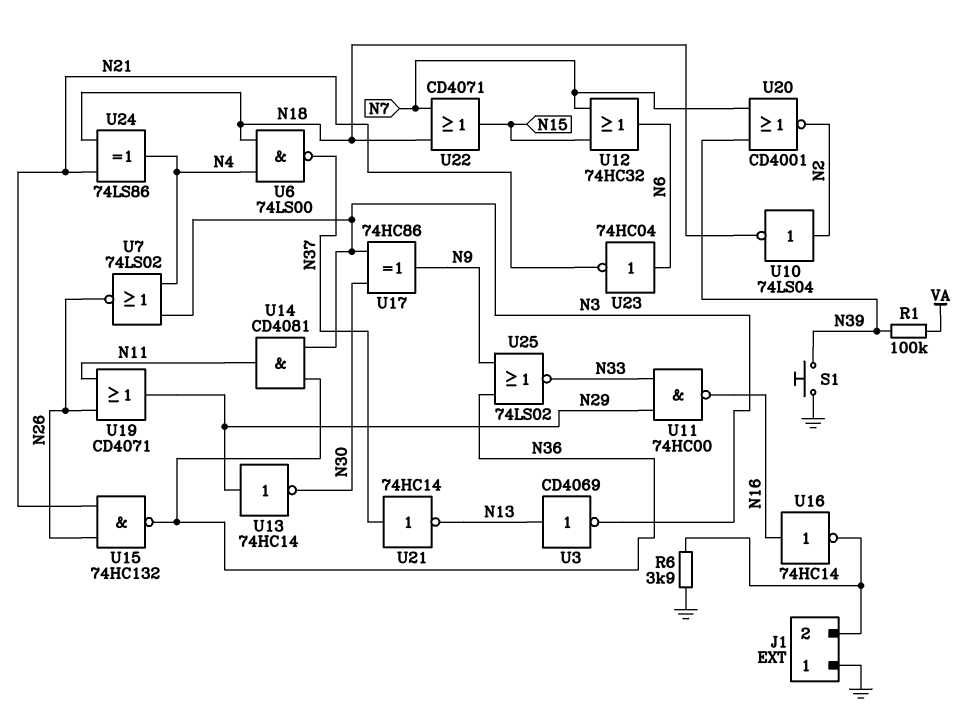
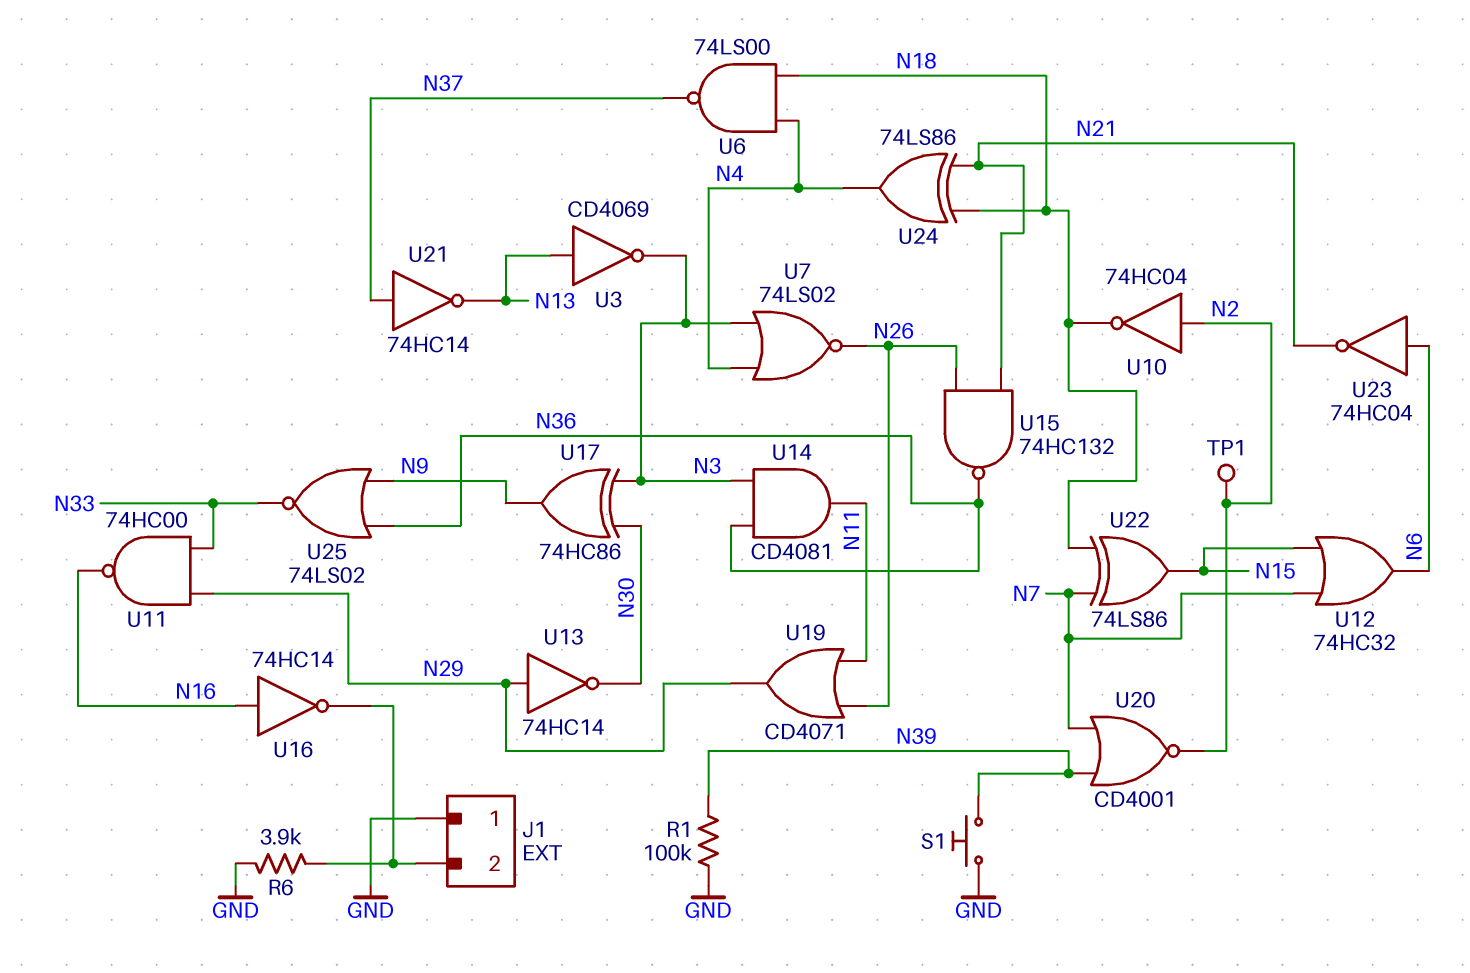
R1: 100k (N39, VA) -> 100k (GND, N39)
TP1: none -> test point (N2)
U10: NOT 74LS04 (in N2, out N18) -> NOT 74HC04 (in N2, out N18)
U22: OR CD4071 (in N7, in N18, out N15) -> XOR 74LS86 (in N7, in N18, out N15)

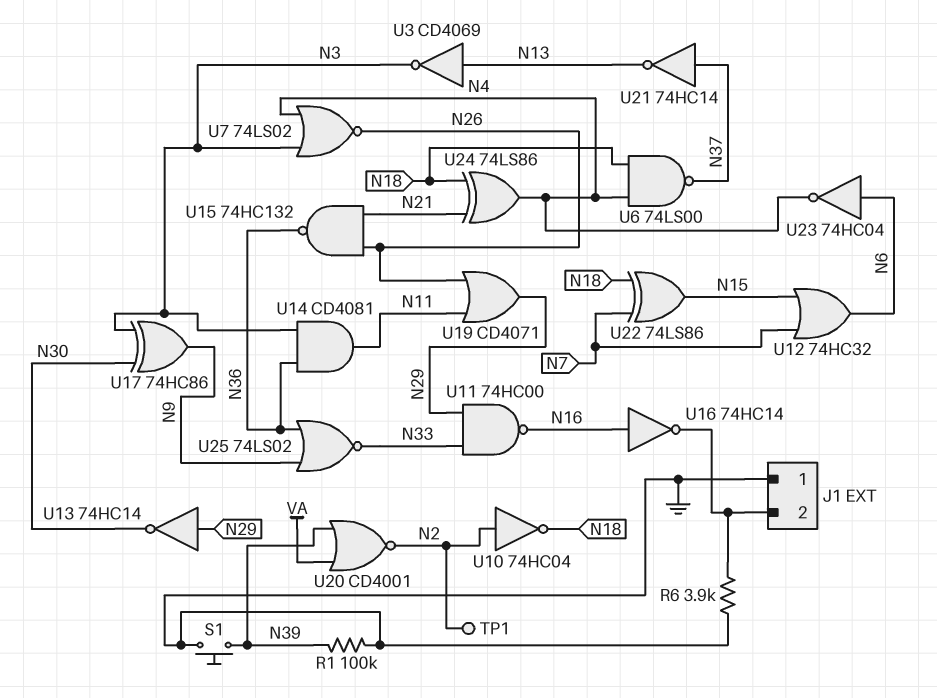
U20: NOR CD4001 (in N7, in N39, out N2) -> NOR CD4001 (in N39, in VA, out N2)
U23: NOT 74HC04 (in N6, out N21) -> NOT 74HC04 (in N6, out N4)

